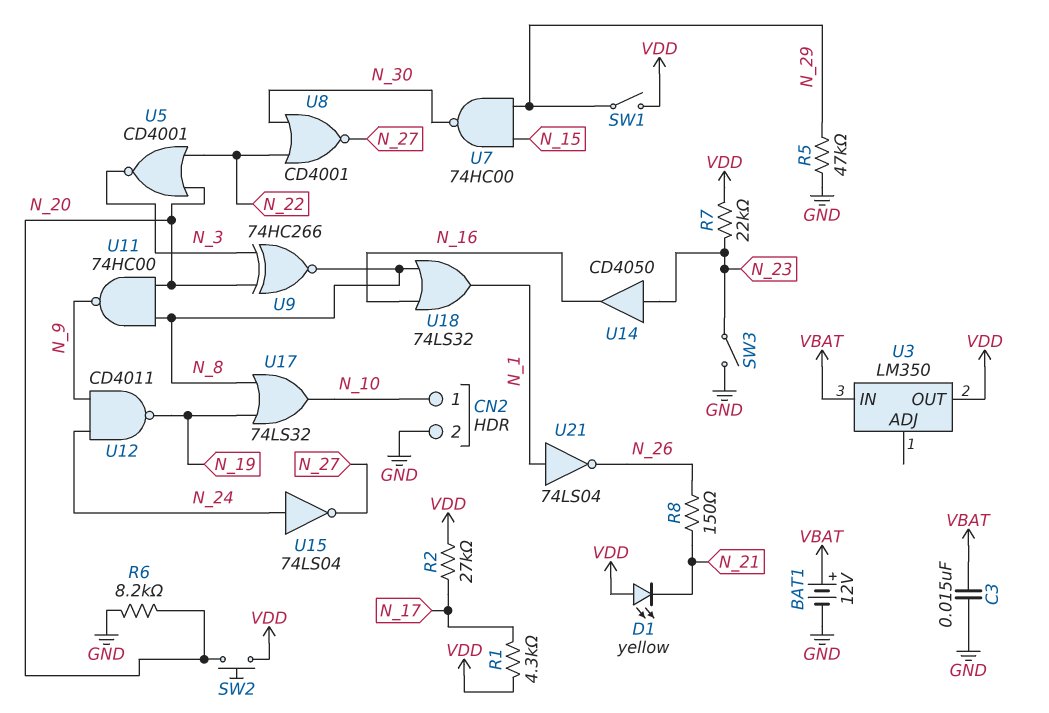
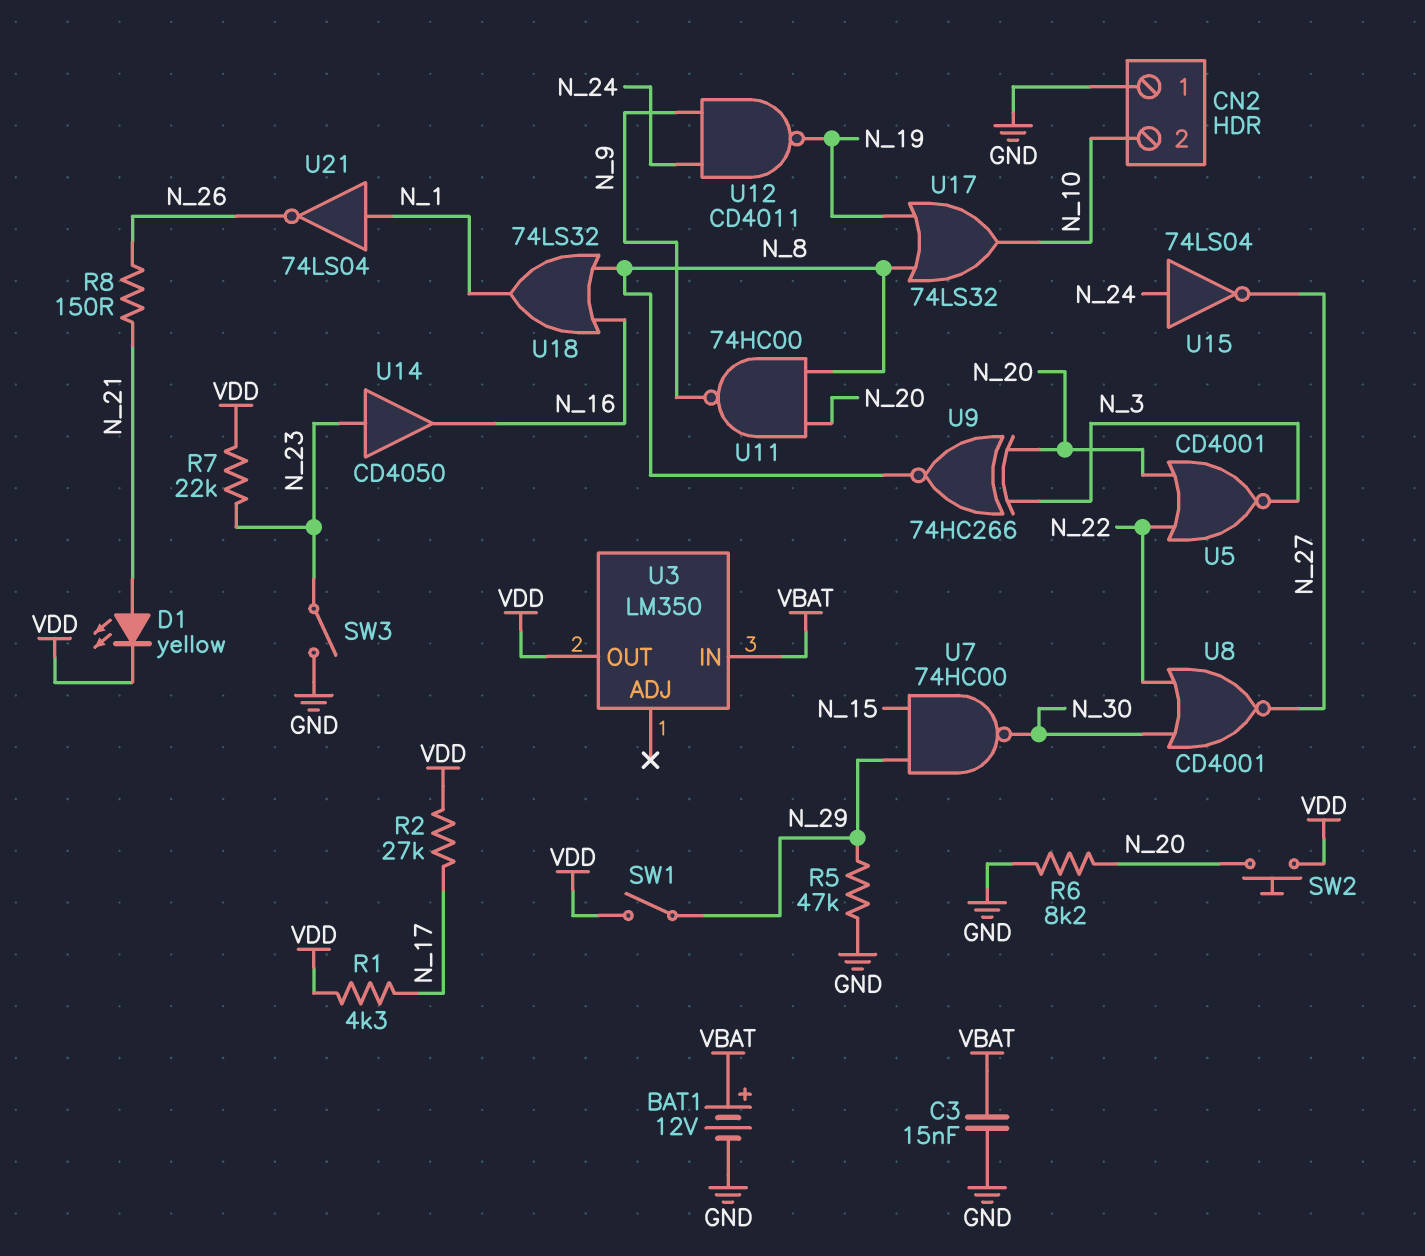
CN2 pin 1: N_10 -> GND
CN2 pin 2: GND -> N_10
D1: LED yellow (A VDD, K N_21) -> LED yellow (A N_21, K VDD)

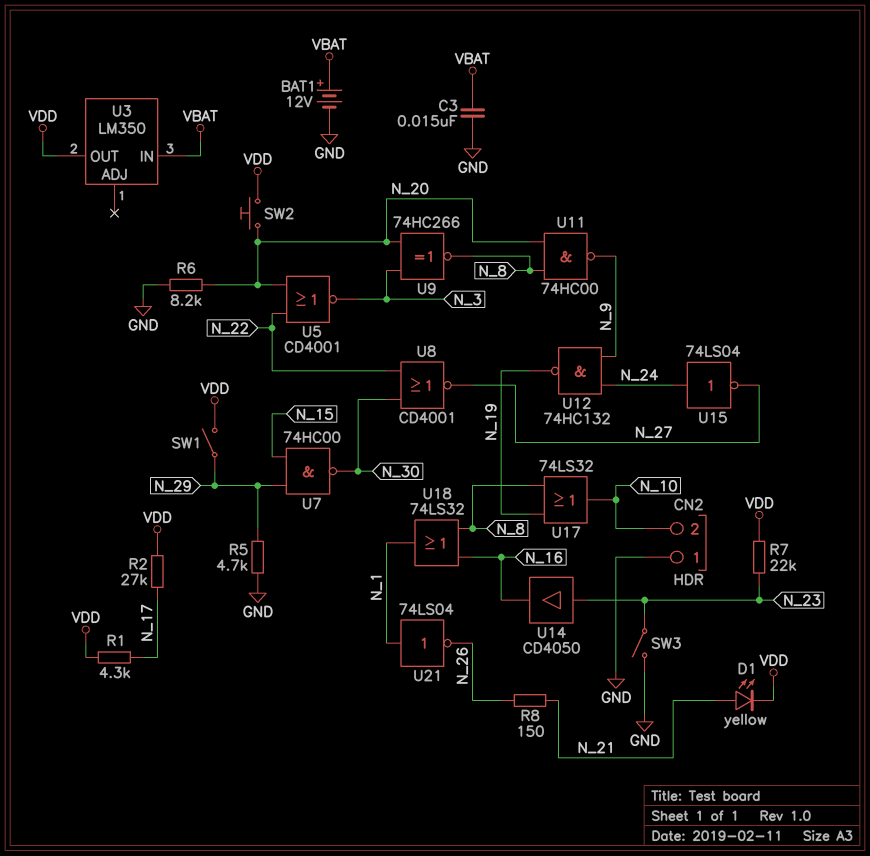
R5: 47k (GND, N_29) -> 4.7k (GND, N_29)
U12: NAND CD4011 (in N_9, in N_24, out N_19) -> NAND 74HC132 (in N_9, in N_24, out N_19)

